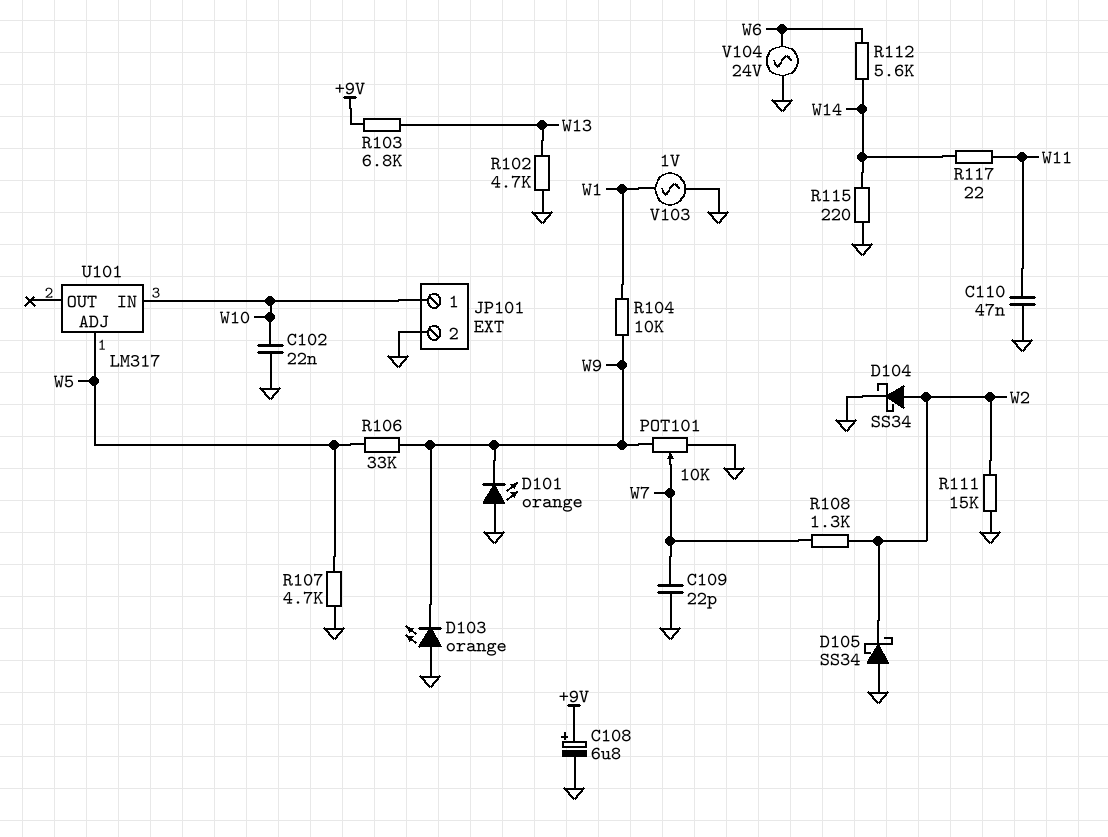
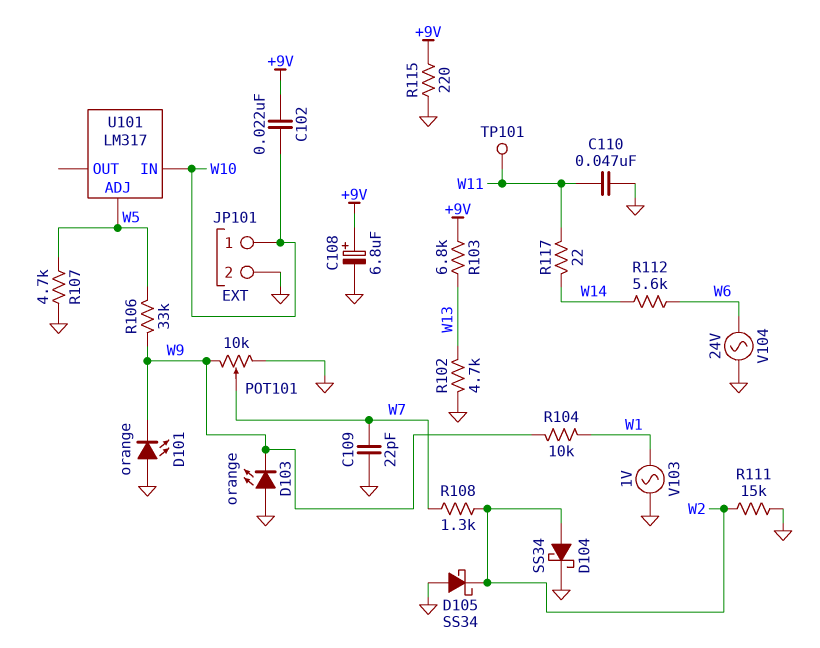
C102: 22nF (GND, W10) -> 22nF (+9V, W10)
R115: 220 (GND, W14) -> 220 (+9V, GND)
TP101: none -> test point (W11)

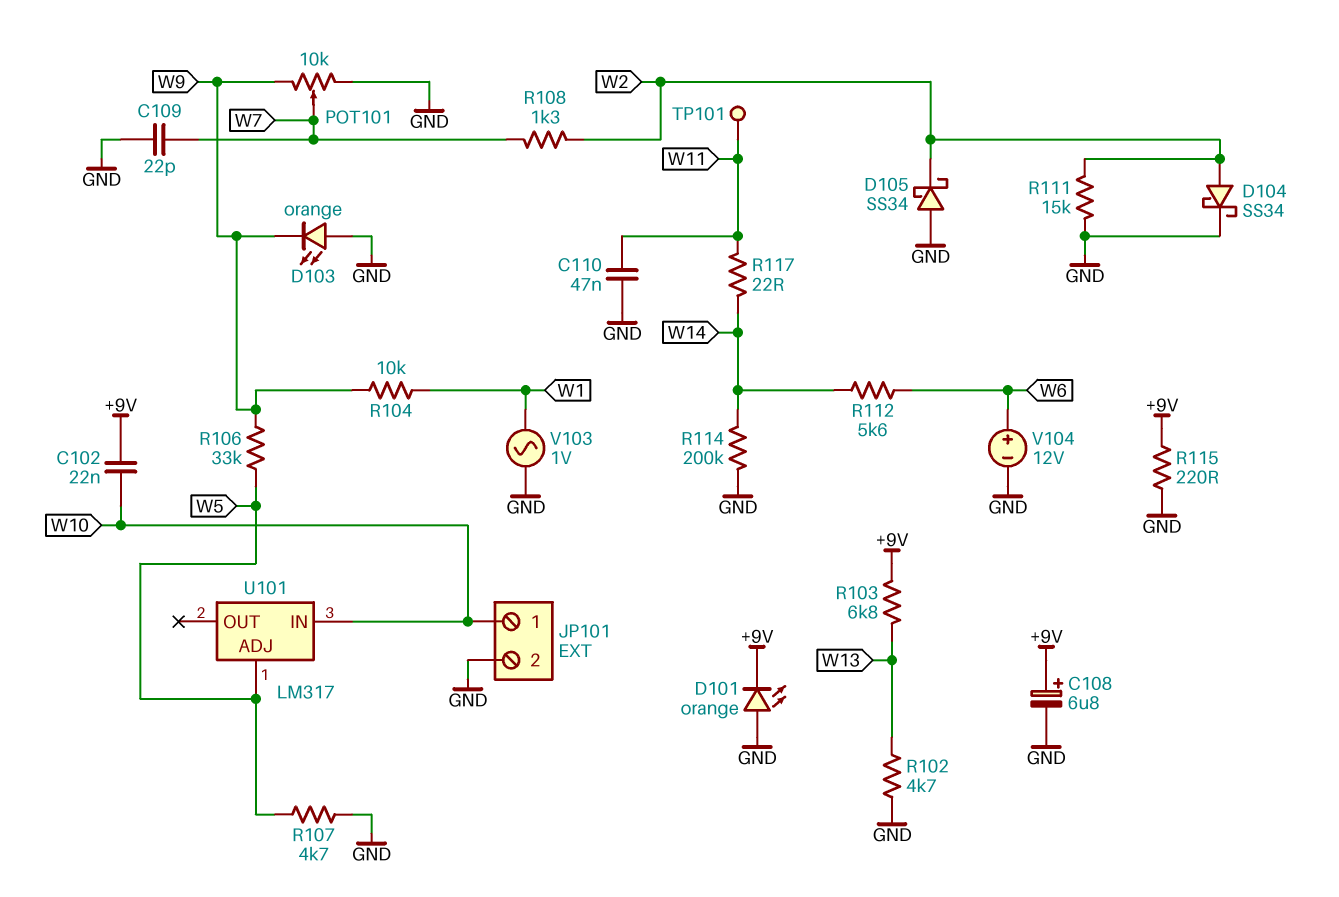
D101: LED orange (A GND, K W9) -> LED orange (A GND, K +9V)
R114: none -> 200k (GND, W14)
V104: AC 24V (GND, W6) -> 12V (plus W6, minus GND)

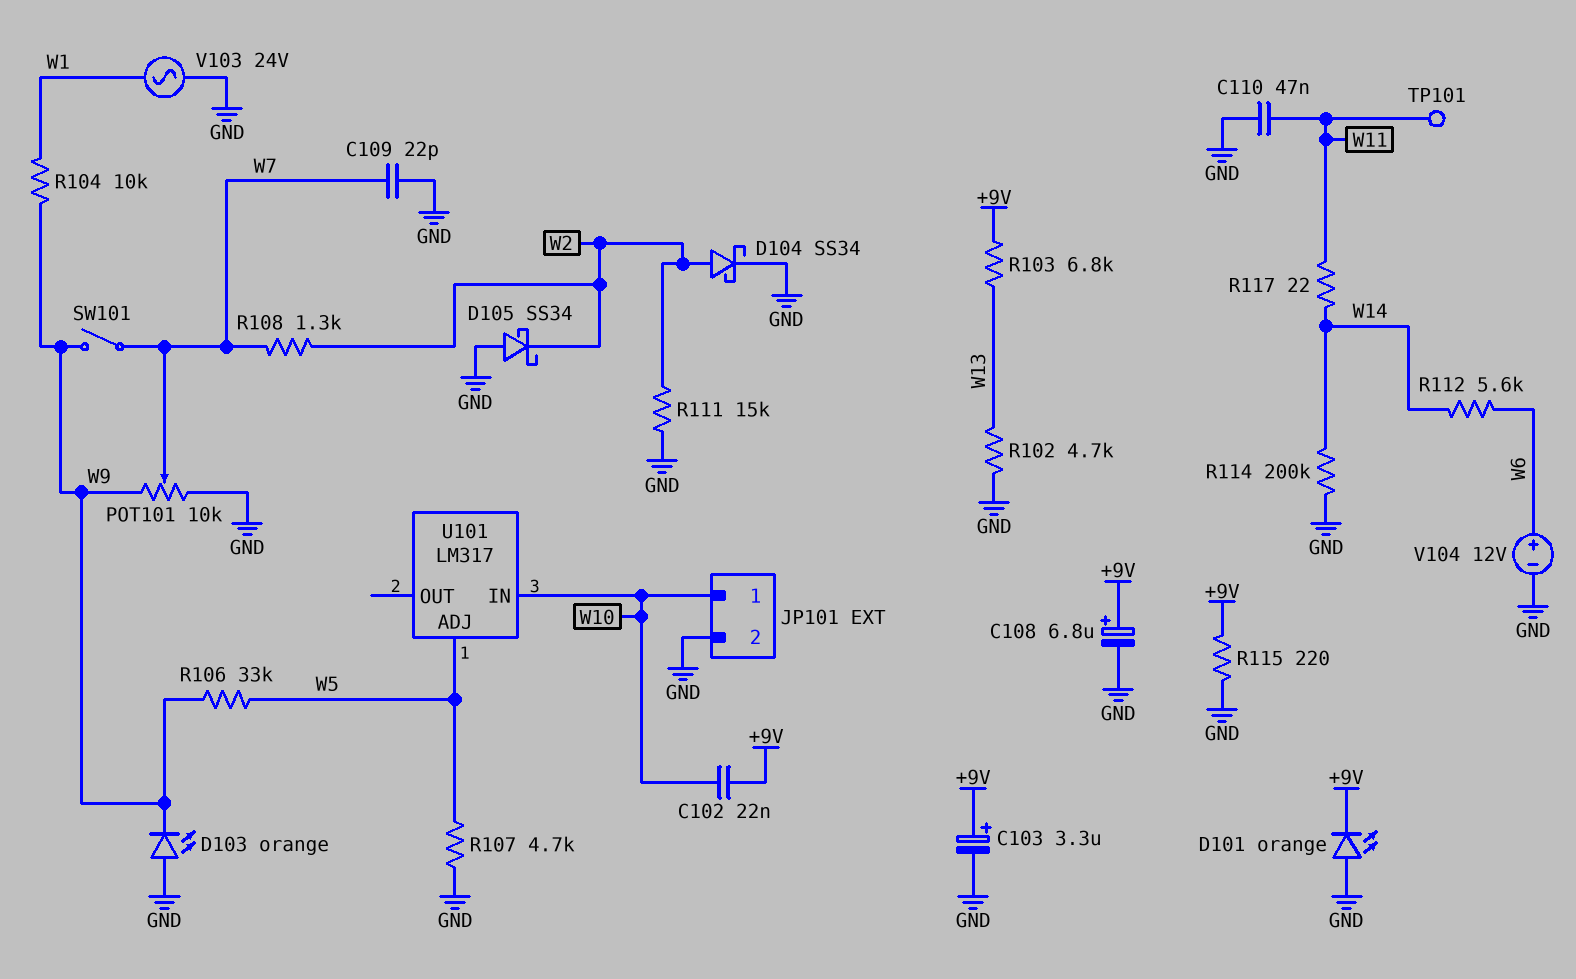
C103: none -> 3.3uF (plus +9V, minus GND)
SW101: none -> switch (W7, W9)
V103: AC 1V (GND, W1) -> AC 24V (GND, W1)

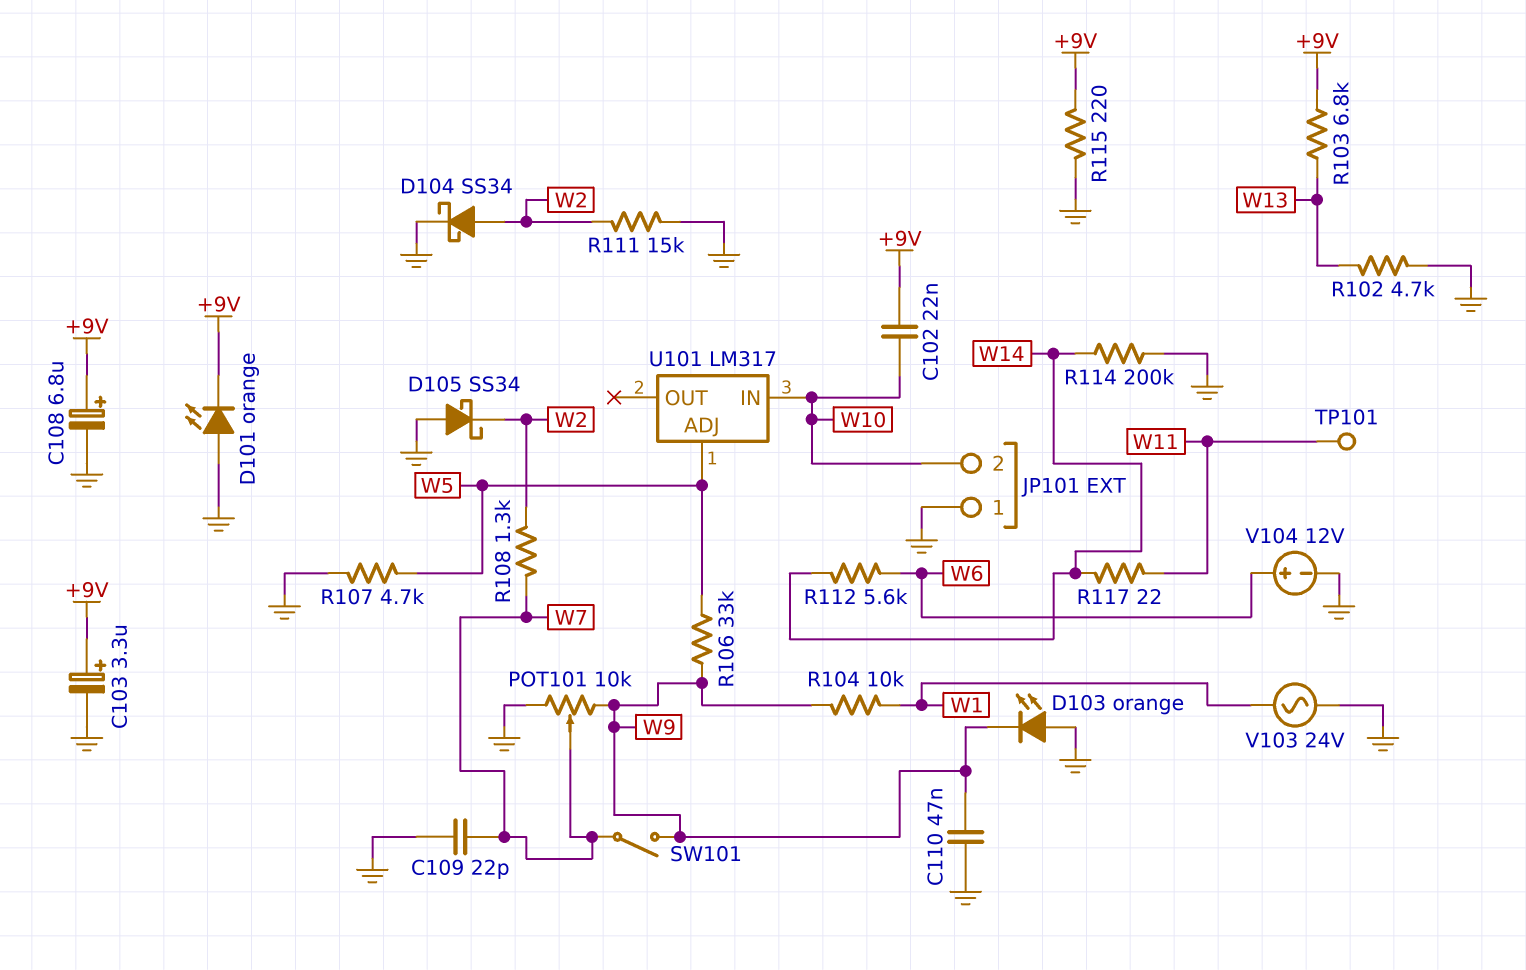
C110: 47nF (GND, W11) -> 47nF (GND, W9)
JP101 pin 1: W10 -> GND
JP101 pin 2: GND -> W10

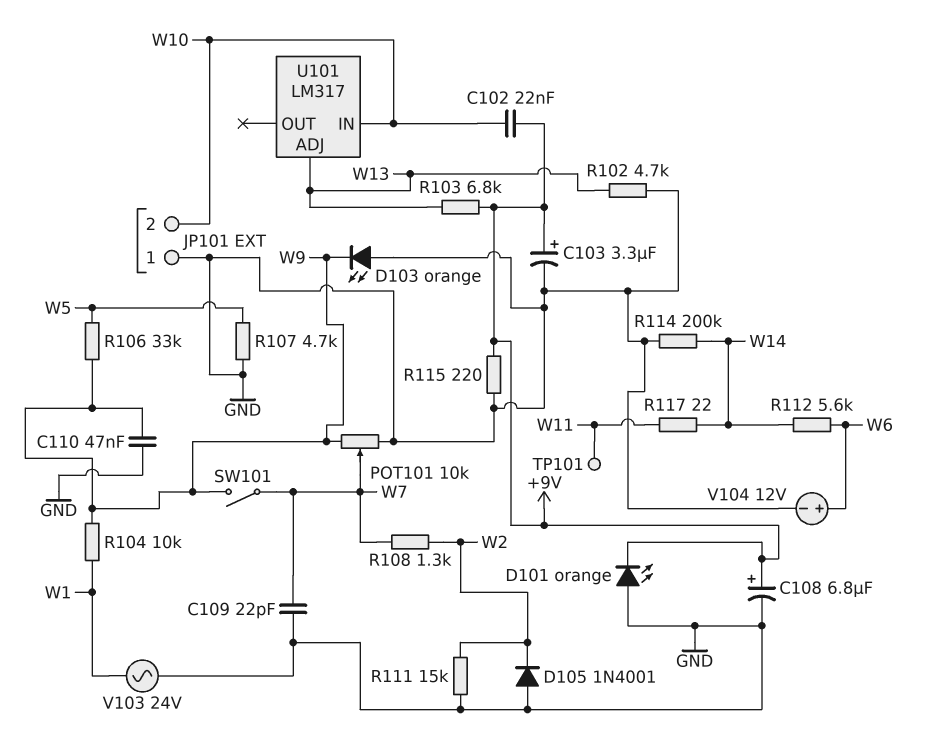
D104: schottky SS34 (A W2, K GND) -> none
D105: schottky SS34 (A GND, K W2) -> diode 1N4001 (A GND, K W2)
U101 pin ADJ: W5 -> W13

